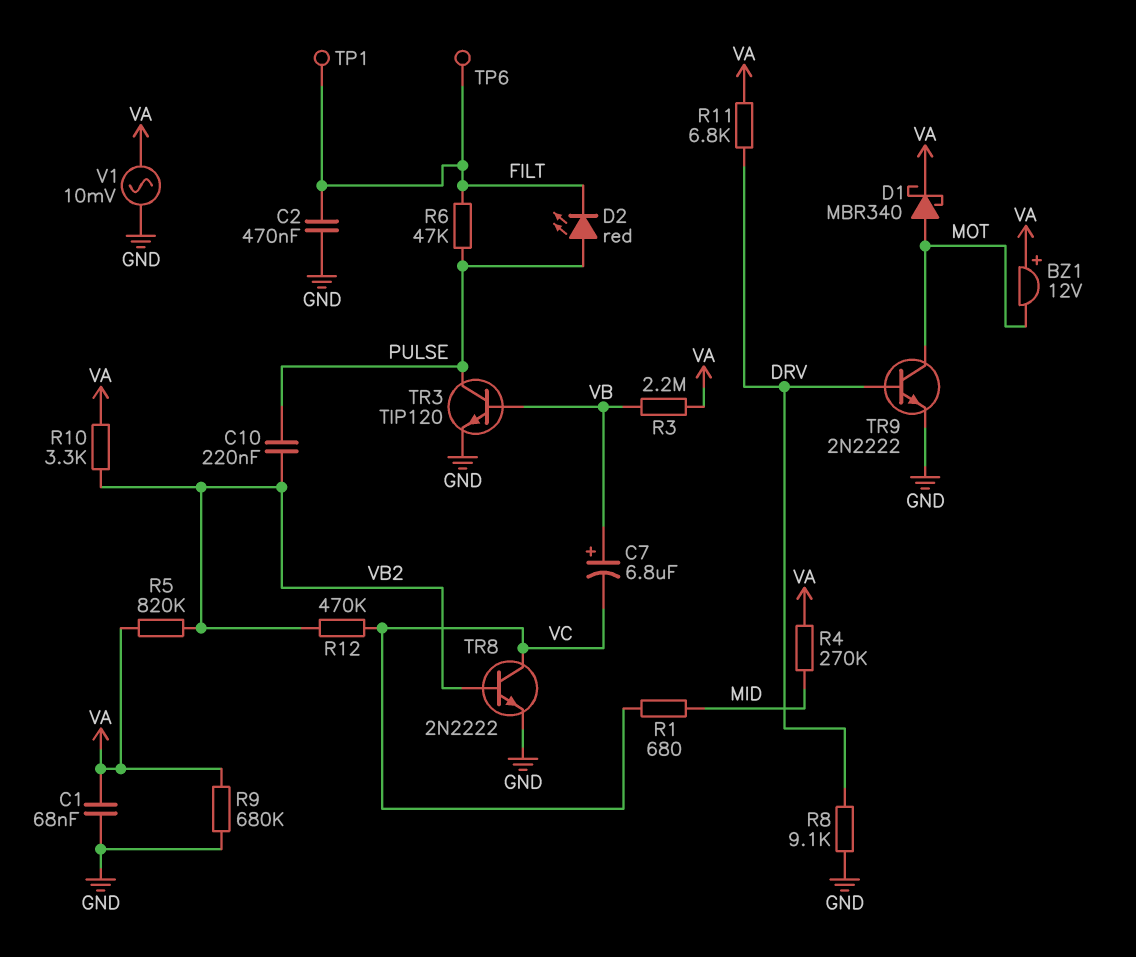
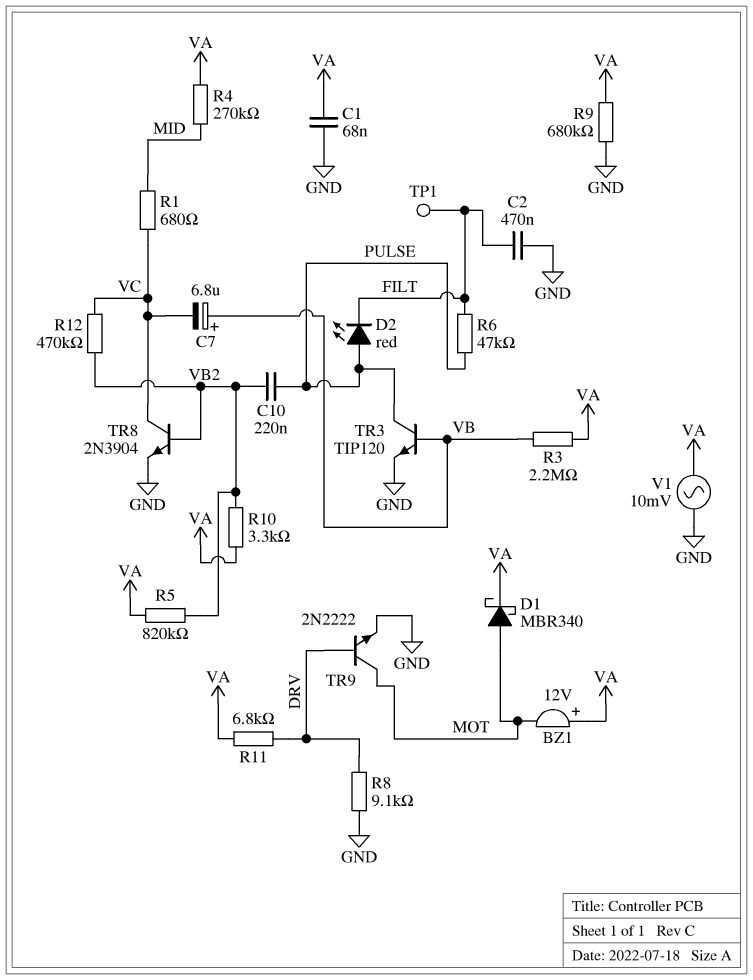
TP6: test point (FILT) -> none
TR8: NPN 2N2222 (B VB2, C VC, E GND) -> NPN 2N3904 (B VB2, C VC, E GND)

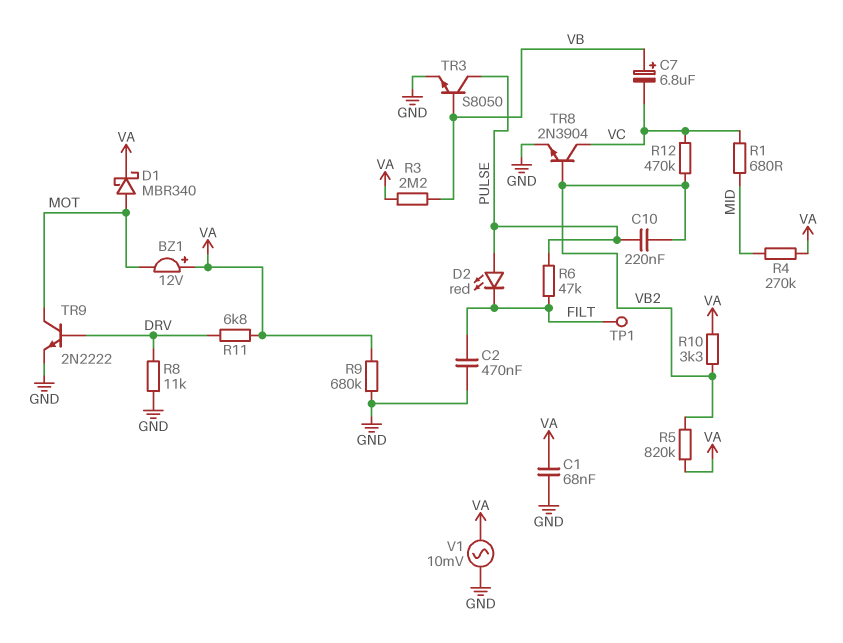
R8: 9.1k (DRV, GND) -> 11k (DRV, GND)
TR3: NPN TIP120 (B VB, C PULSE, E GND) -> NPN S8050 (B VB, C PULSE, E GND)

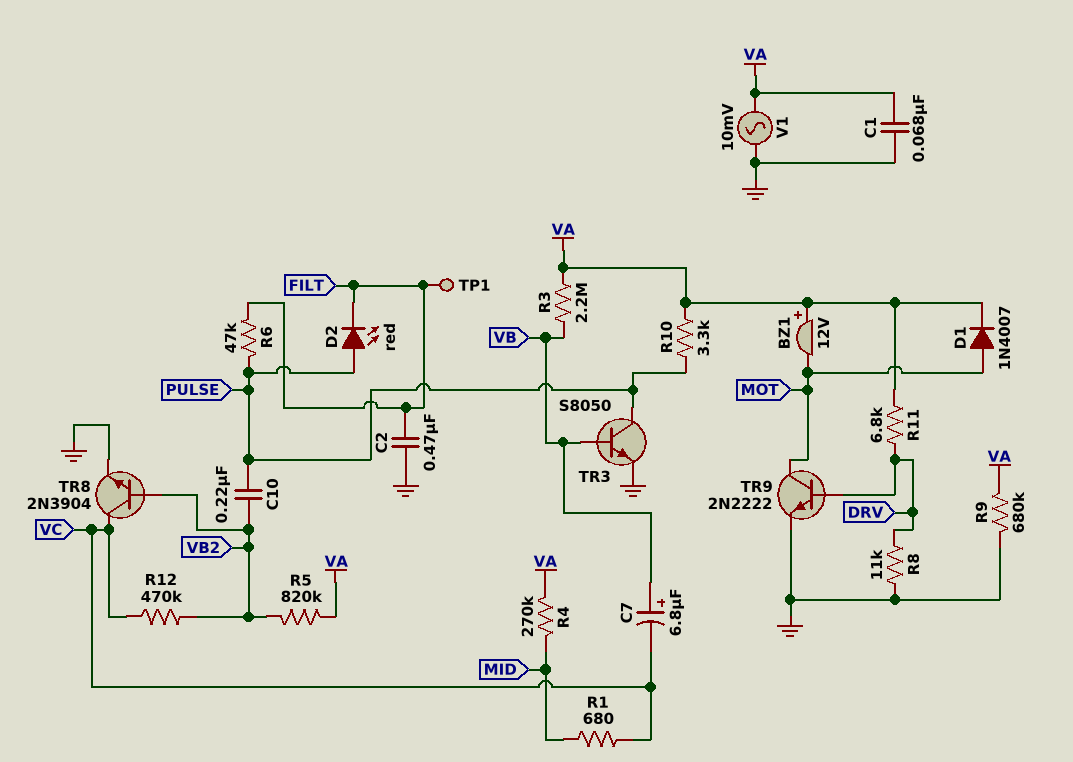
D1: schottky MBR340 (A MOT, K VA) -> diode 1N4007 (A MOT, K VA)
R10: 3.3k (VA, VB2) -> 3.3k (PULSE, VA)

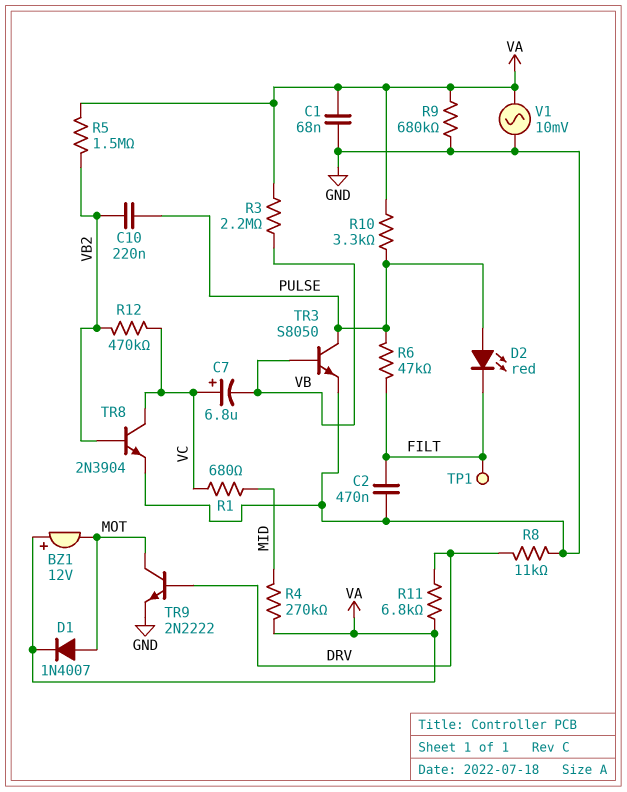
C7: 6.8uF (plus VB, minus VC) -> 6.8uF (plus VC, minus VB)
R5: 820k (VA, VB2) -> 1.5M (VA, VB2)

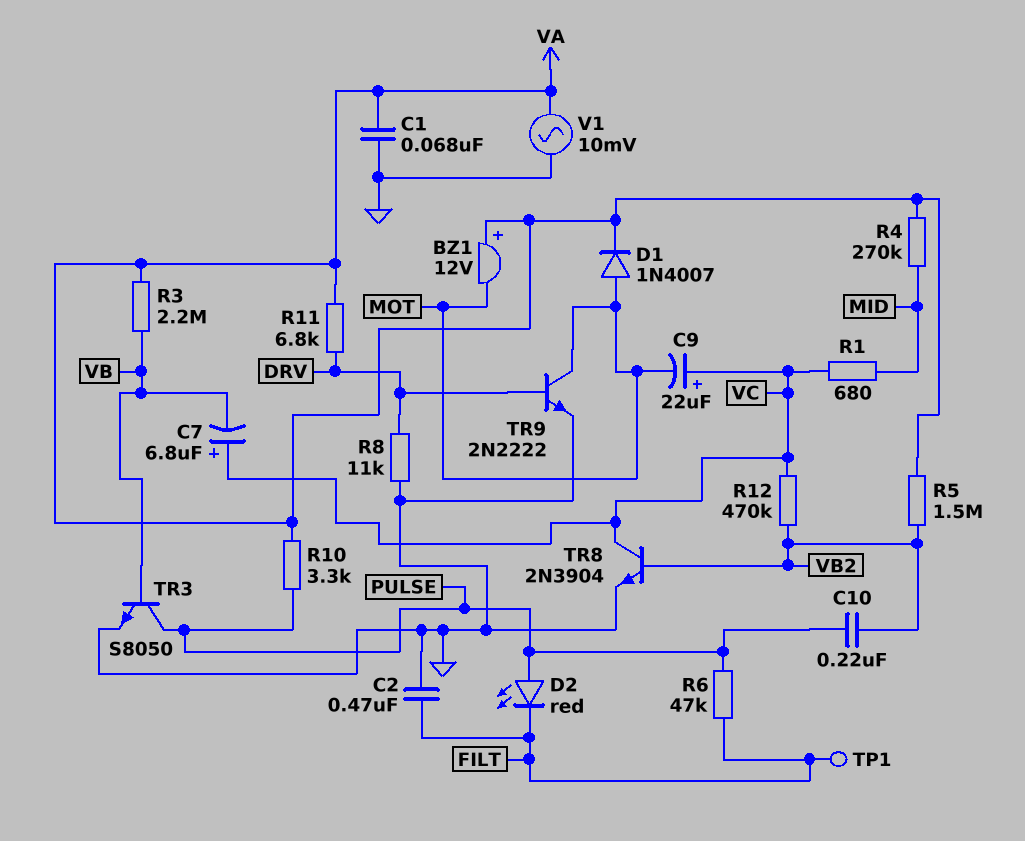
C9: none -> 22uF (plus VC, minus MOT)
R9: 680k (GND, VA) -> none

